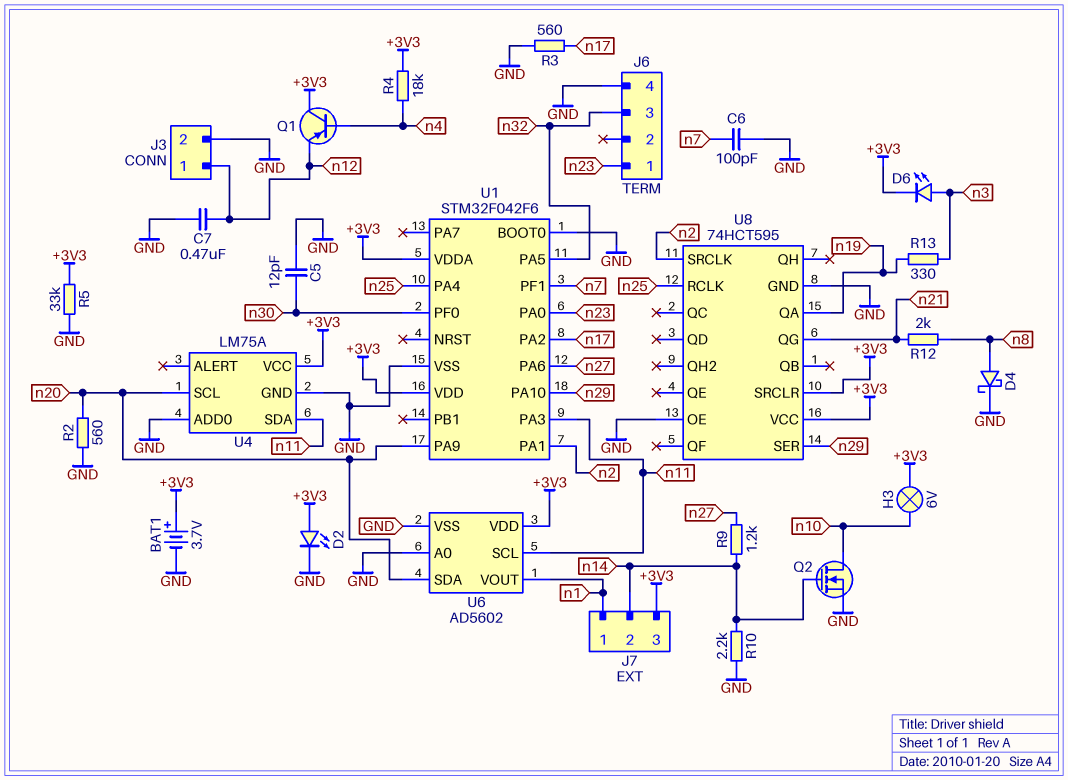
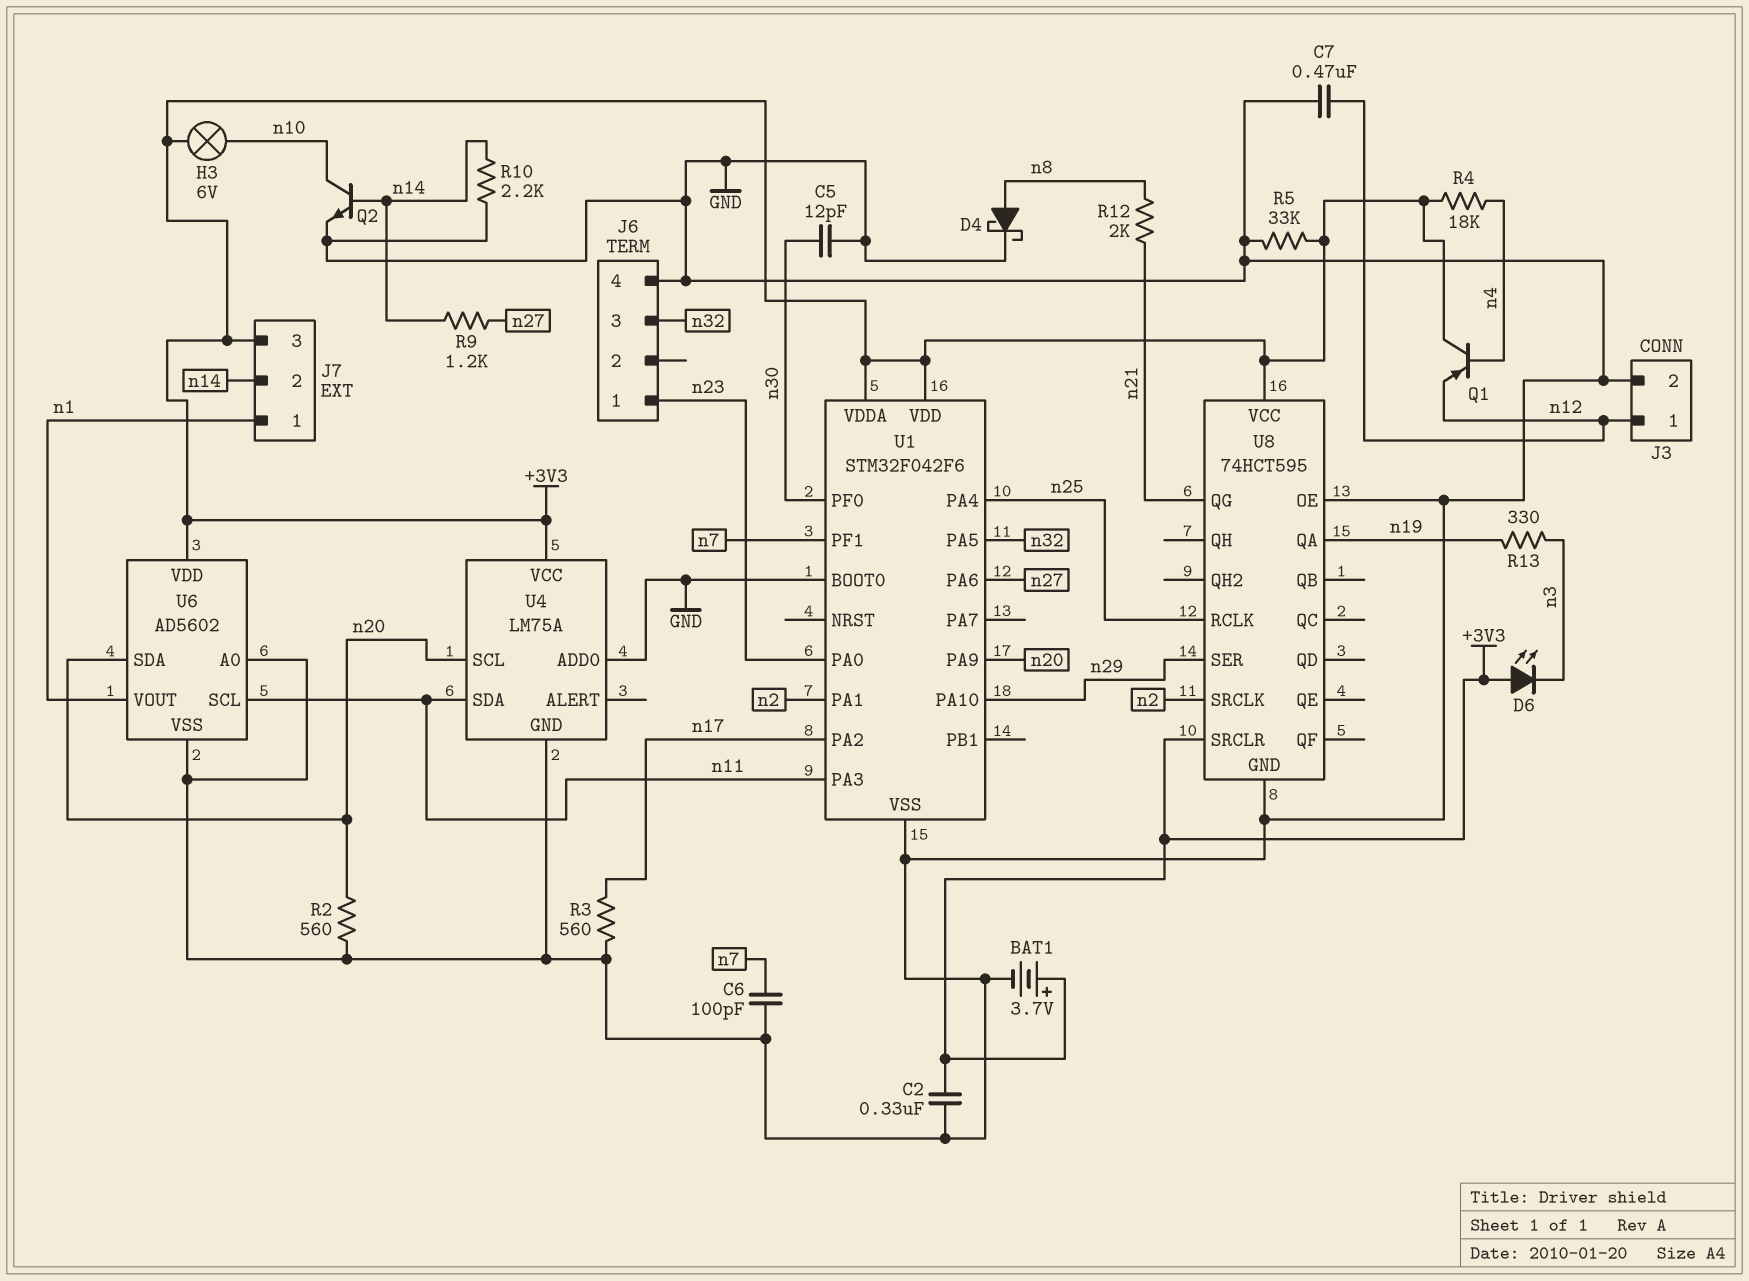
C2: none -> 330nF (+3V3, GND)
D2: LED (A +3V3, K GND) -> none
D6: LED (A n3, K +3V3) -> LED (A +3V3, K n3)
Q2: NMOS (G n14, D n10, S GND) -> NPN (B n14, C n10, E GND)

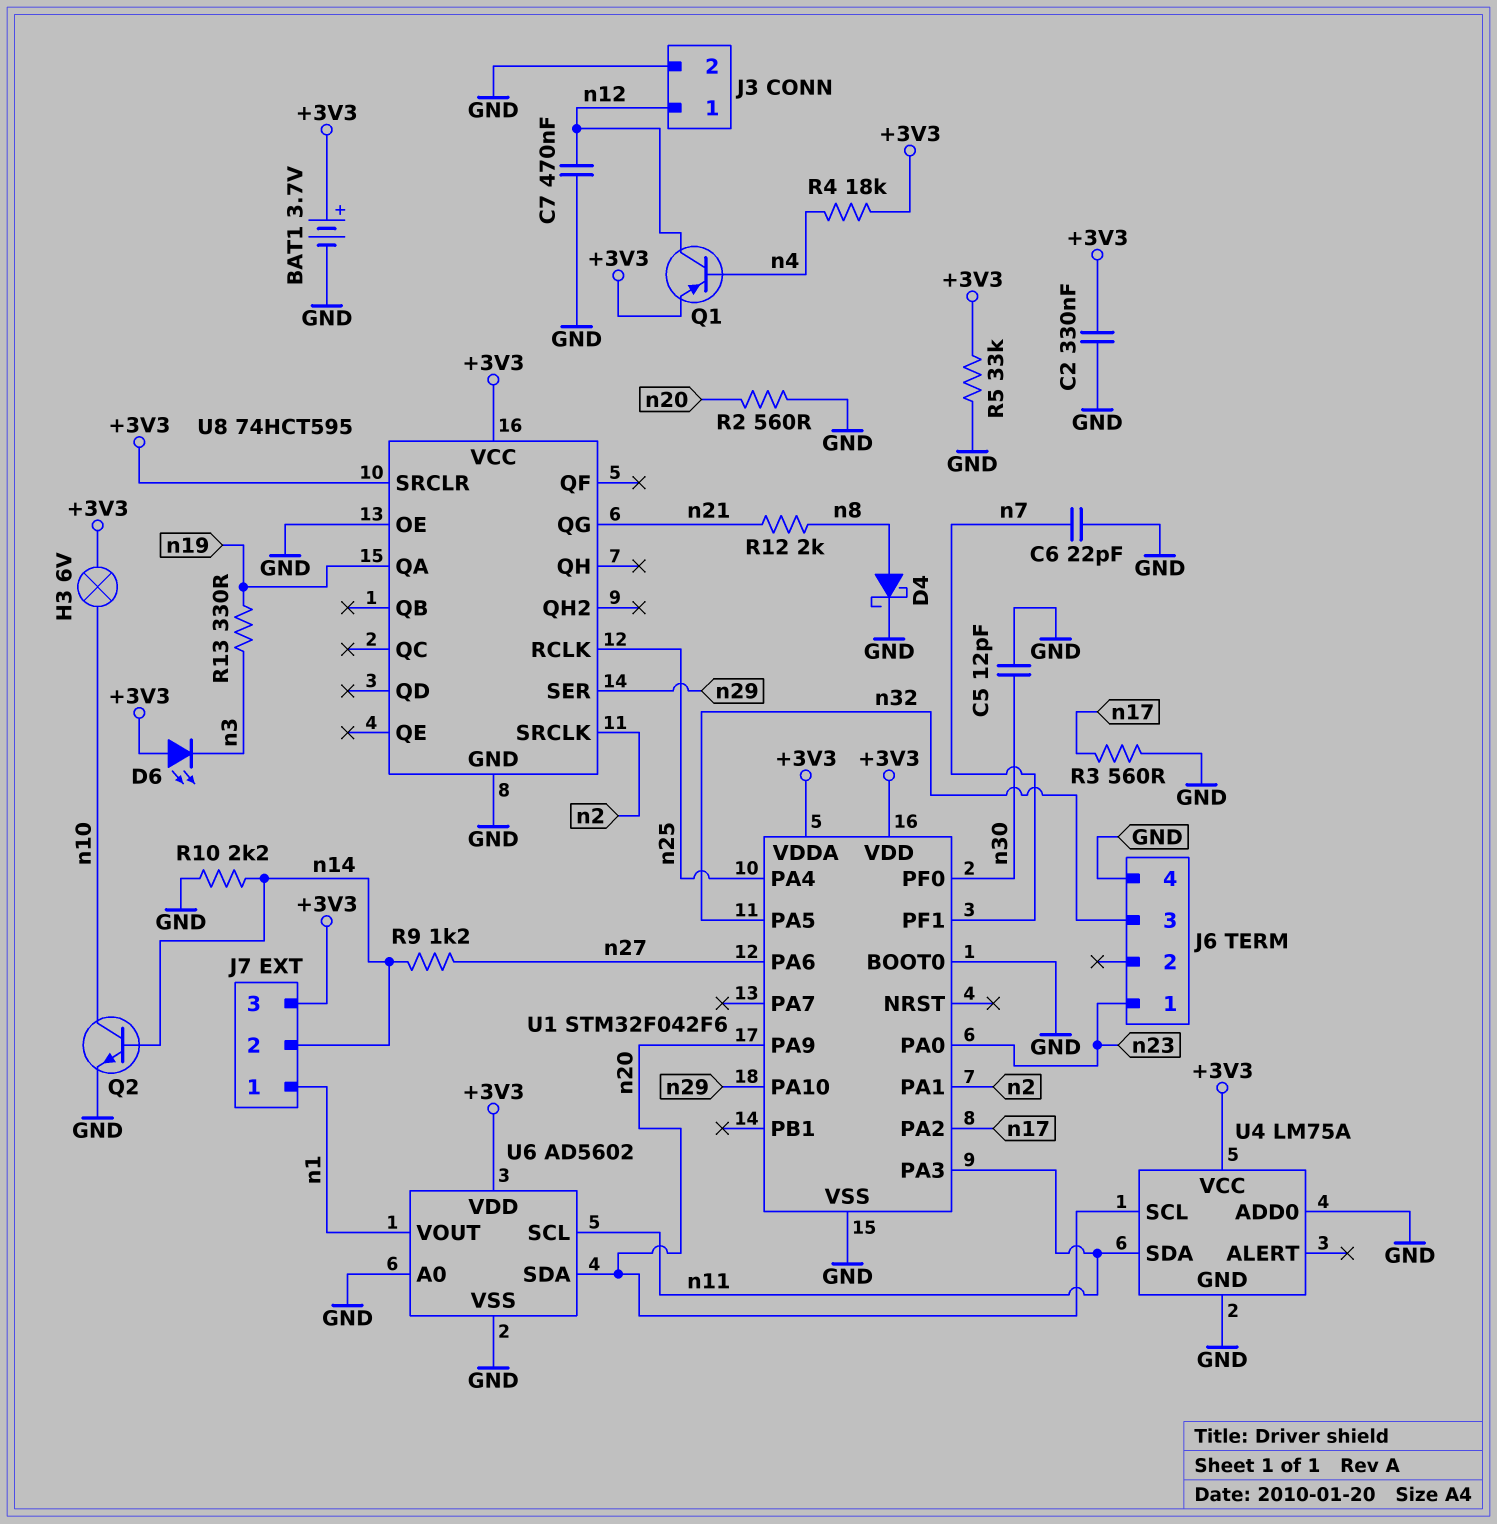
C6: 100pF (GND, n7) -> 22pF (GND, n7)
Q1: PNP (B n4, C +3V3, E n12) -> PNP (B n4, C n12, E +3V3)

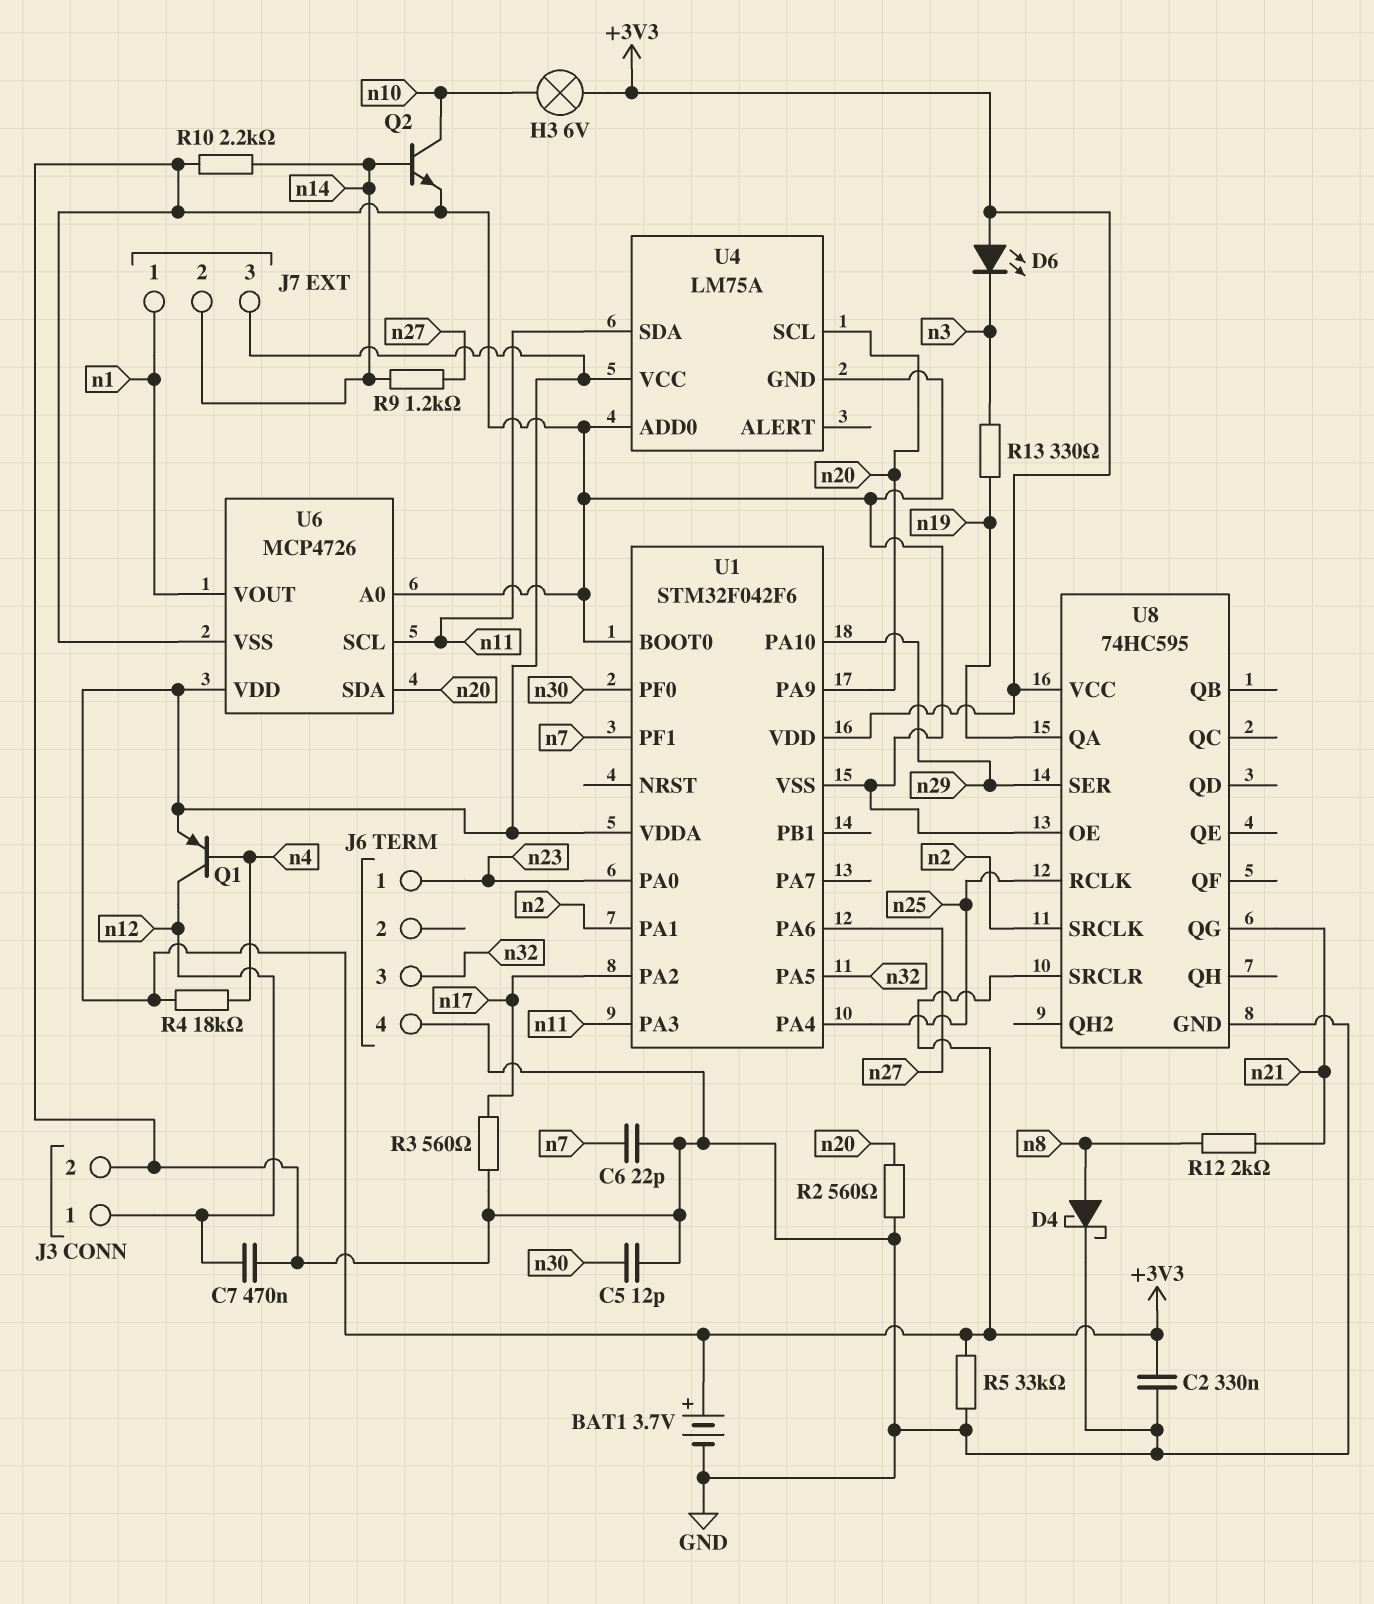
U6: AD5602 -> MCP4726
U8: 74HCT595 -> 74HC595

